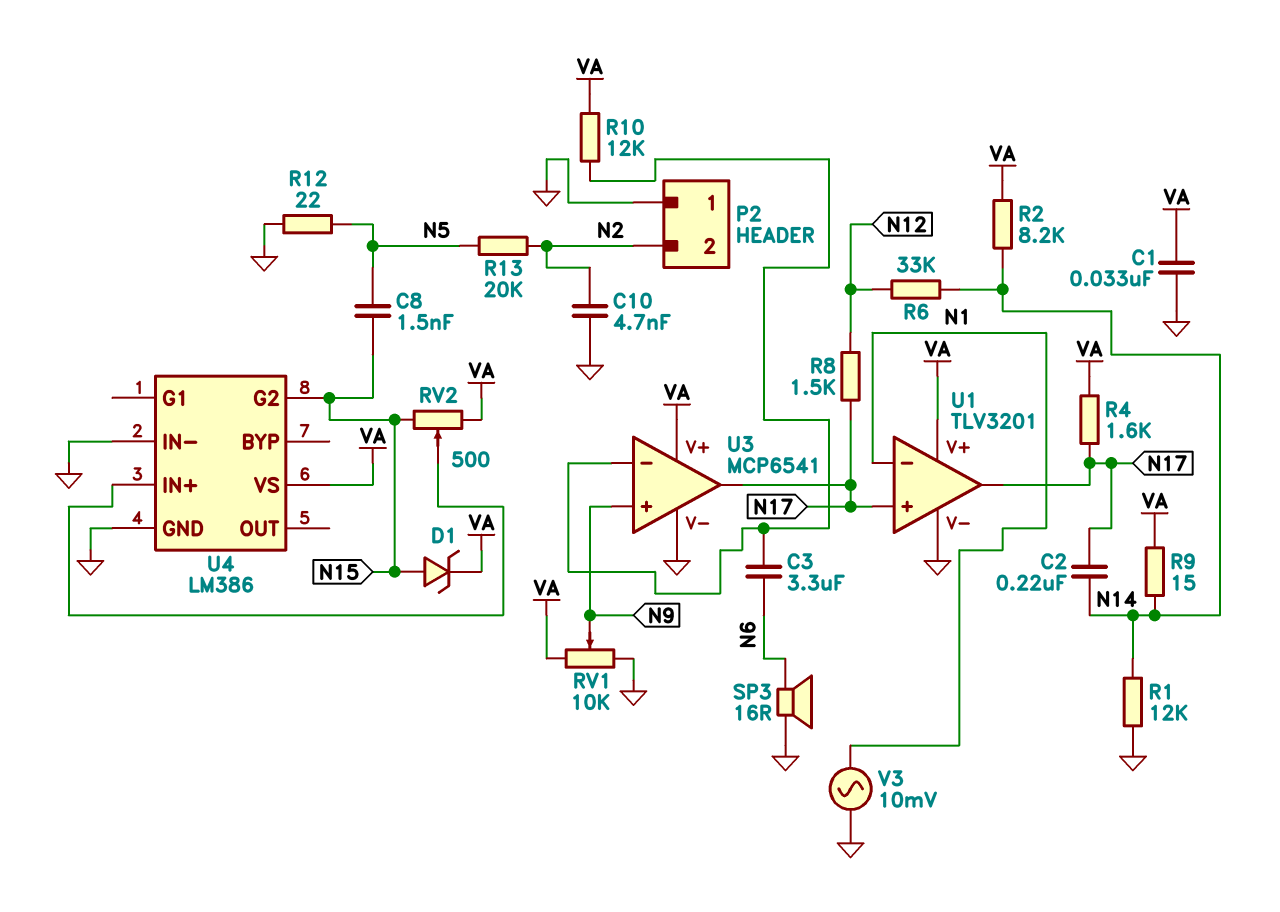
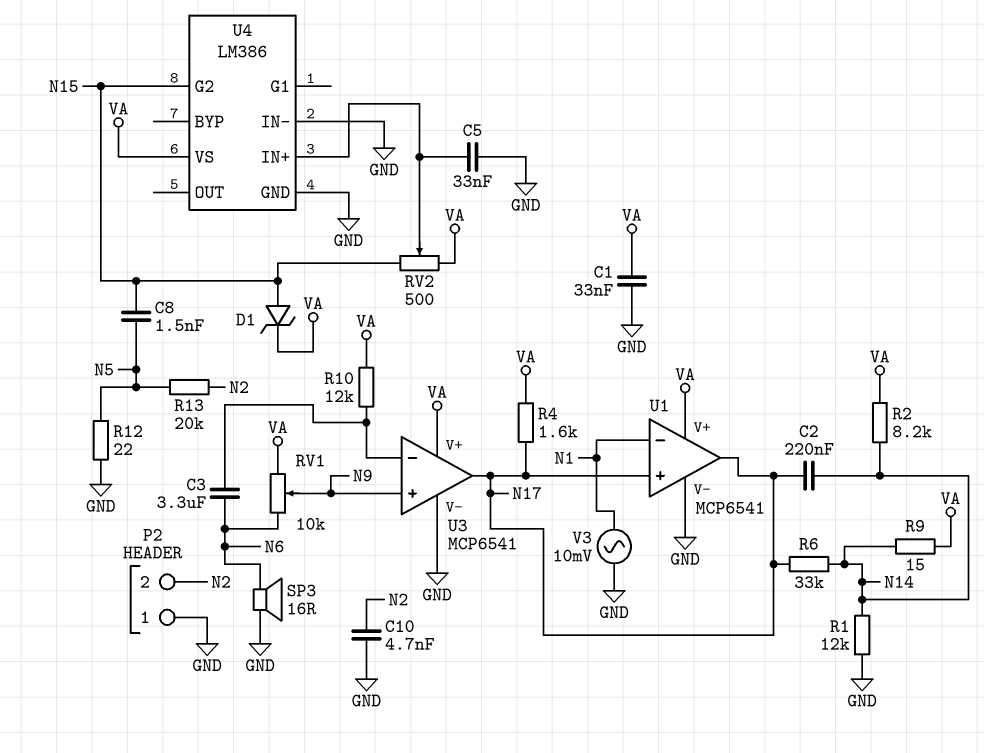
C5: none -> 33nF (GND, U4/IN+)
R6: 33k (N12, N14) -> 33k (N14, N17)
R8: 1.5k (N12, N17) -> none
RV1: 10k (GND, VA, wiper N9) -> 10k (N6, VA, wiper N9)
U1: TLV3201 -> MCP6541

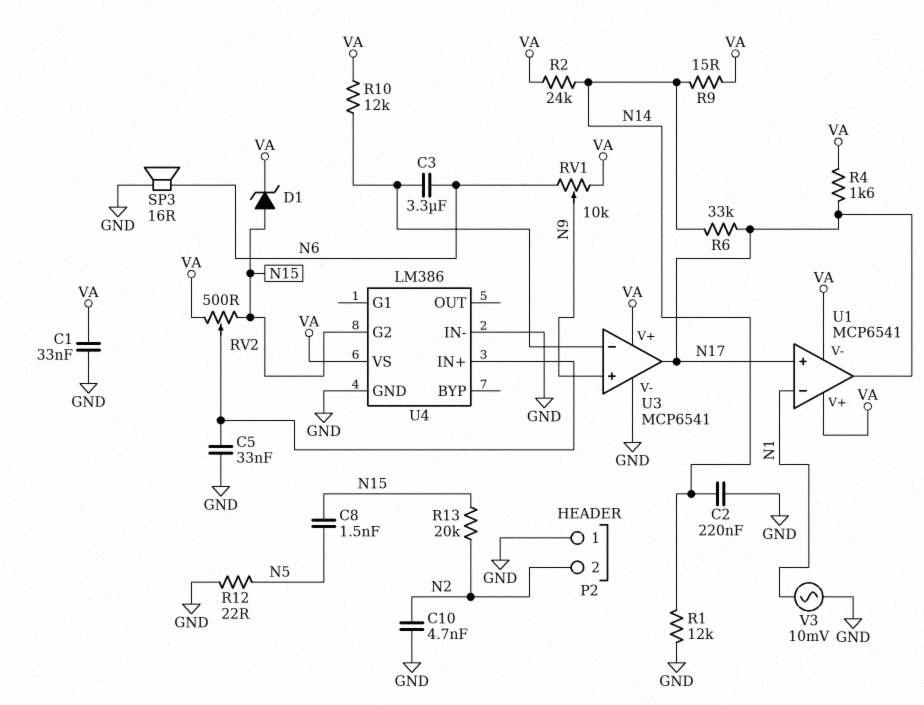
C2: 220nF (N14, N17) -> 220nF (GND, N14)
R2: 8.2k (N14, VA) -> 24k (N14, VA)
R13: 20k (N2, N5) -> 20k (N2, N15)
U1 pin V-: GND -> VA

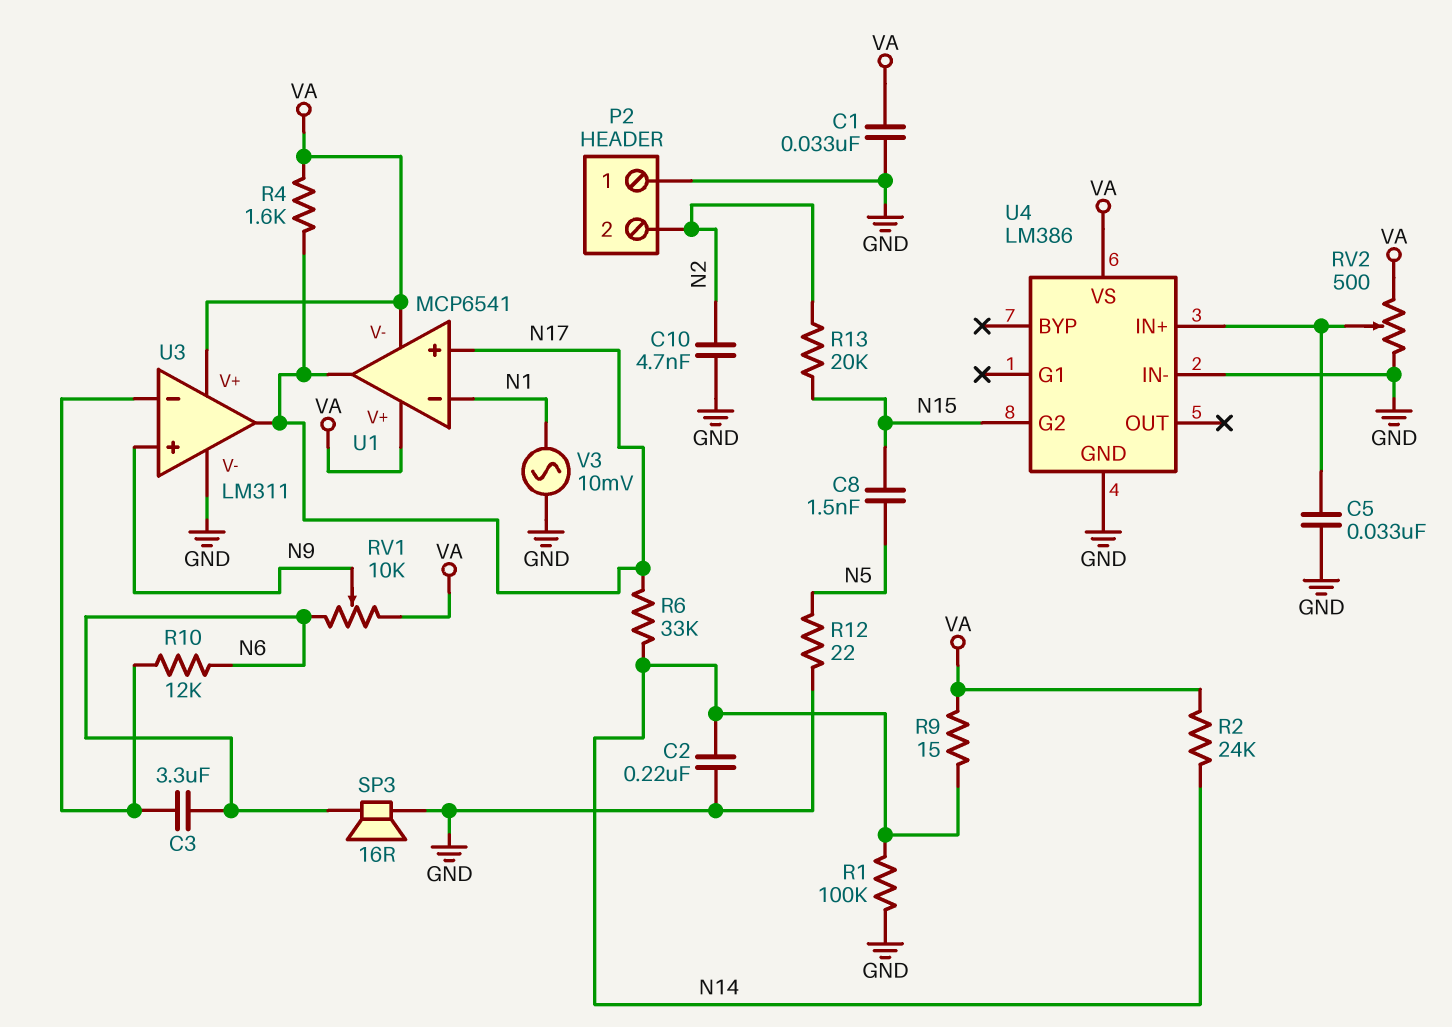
D1: zener (A N15, K VA) -> none
R1: 12k (GND, N14) -> 100k (GND, N14)
R10: 12k (U3/in-, VA) -> 12k (N6, U3/in-)
RV2: 500 (N15, VA, wiper U4/IN+) -> 500 (GND, VA, wiper U4/IN+)
U3: MCP6541 -> LM311

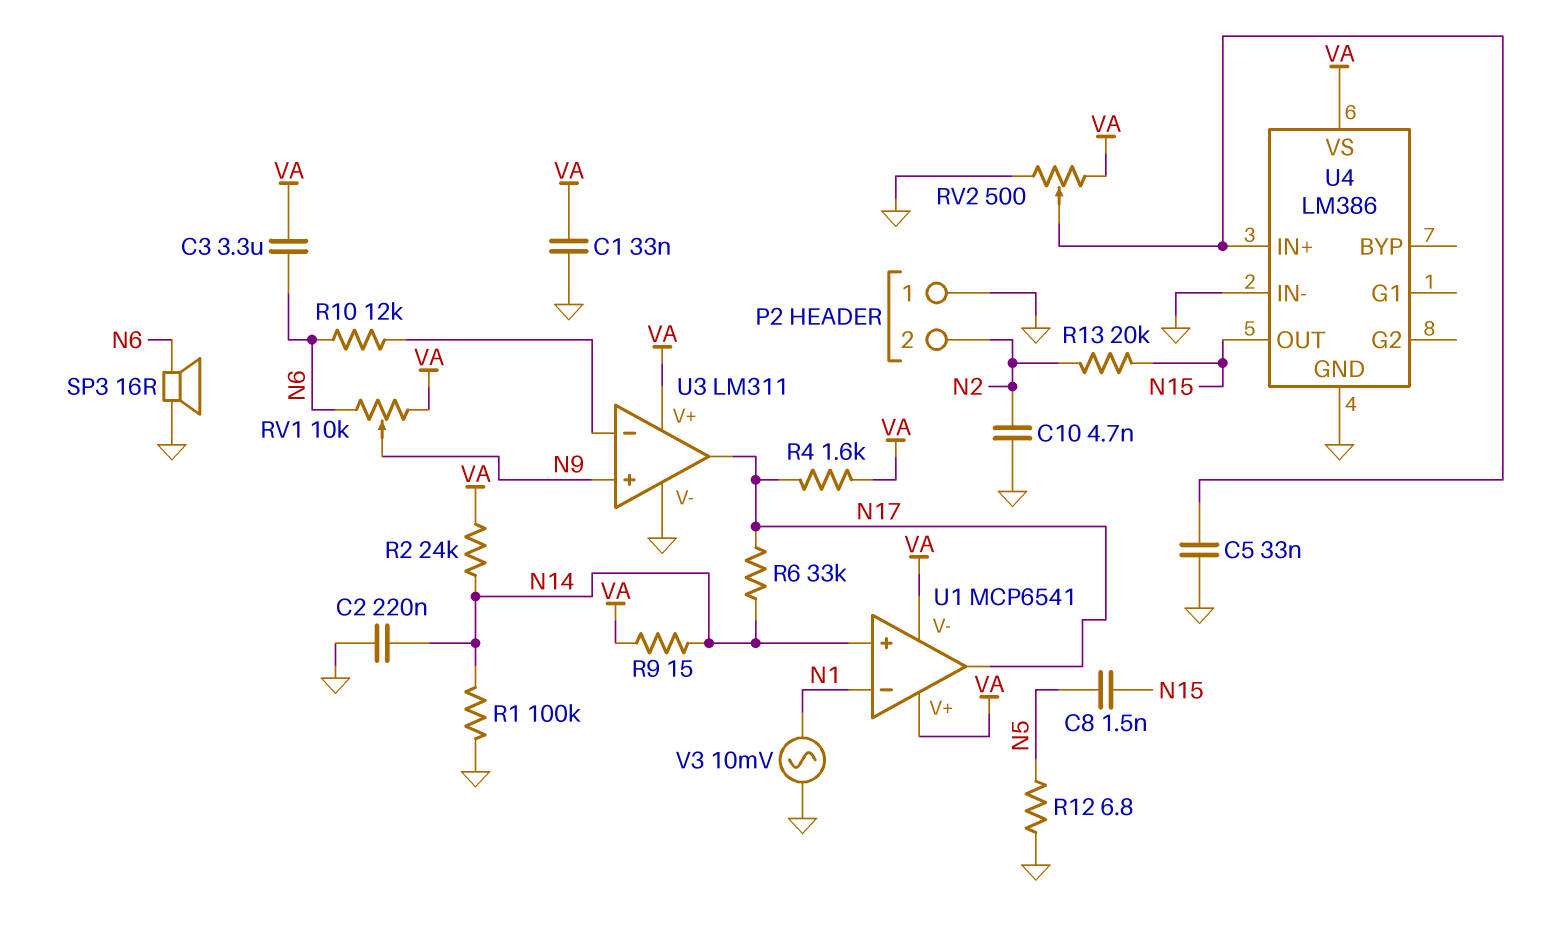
C3: 3.3uF (N6, U3/in-) -> 3.3uF (N6, VA)
R12: 22 (GND, N5) -> 6.8 (GND, N5)
U1 pin in+: N17 -> N14
U4 pin G2: N15 -> none
U4 pin OUT: none -> N15

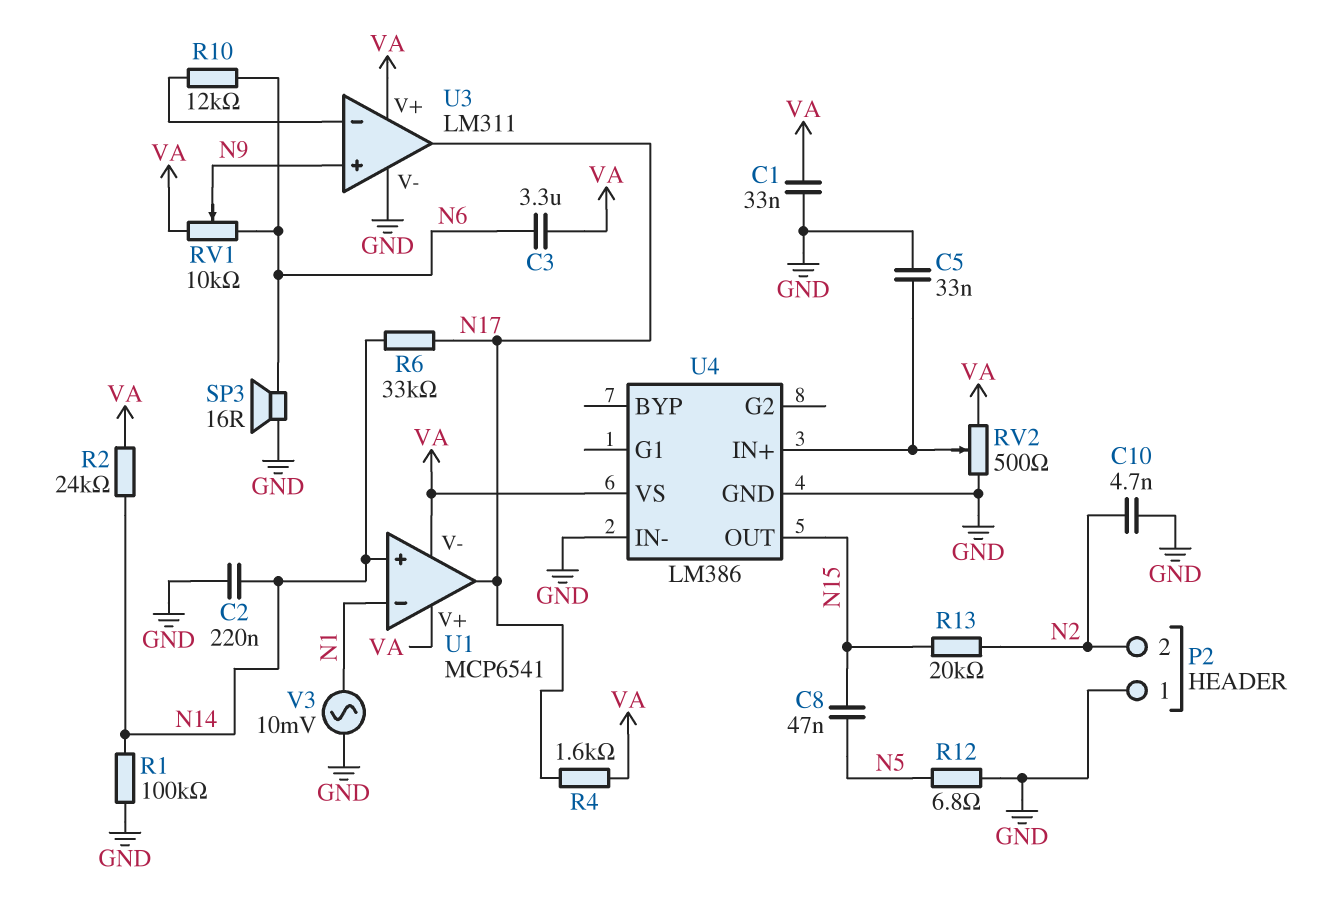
C8: 1.5nF (N5, N15) -> 47nF (N5, N15)
R9: 15 (N14, VA) -> none

